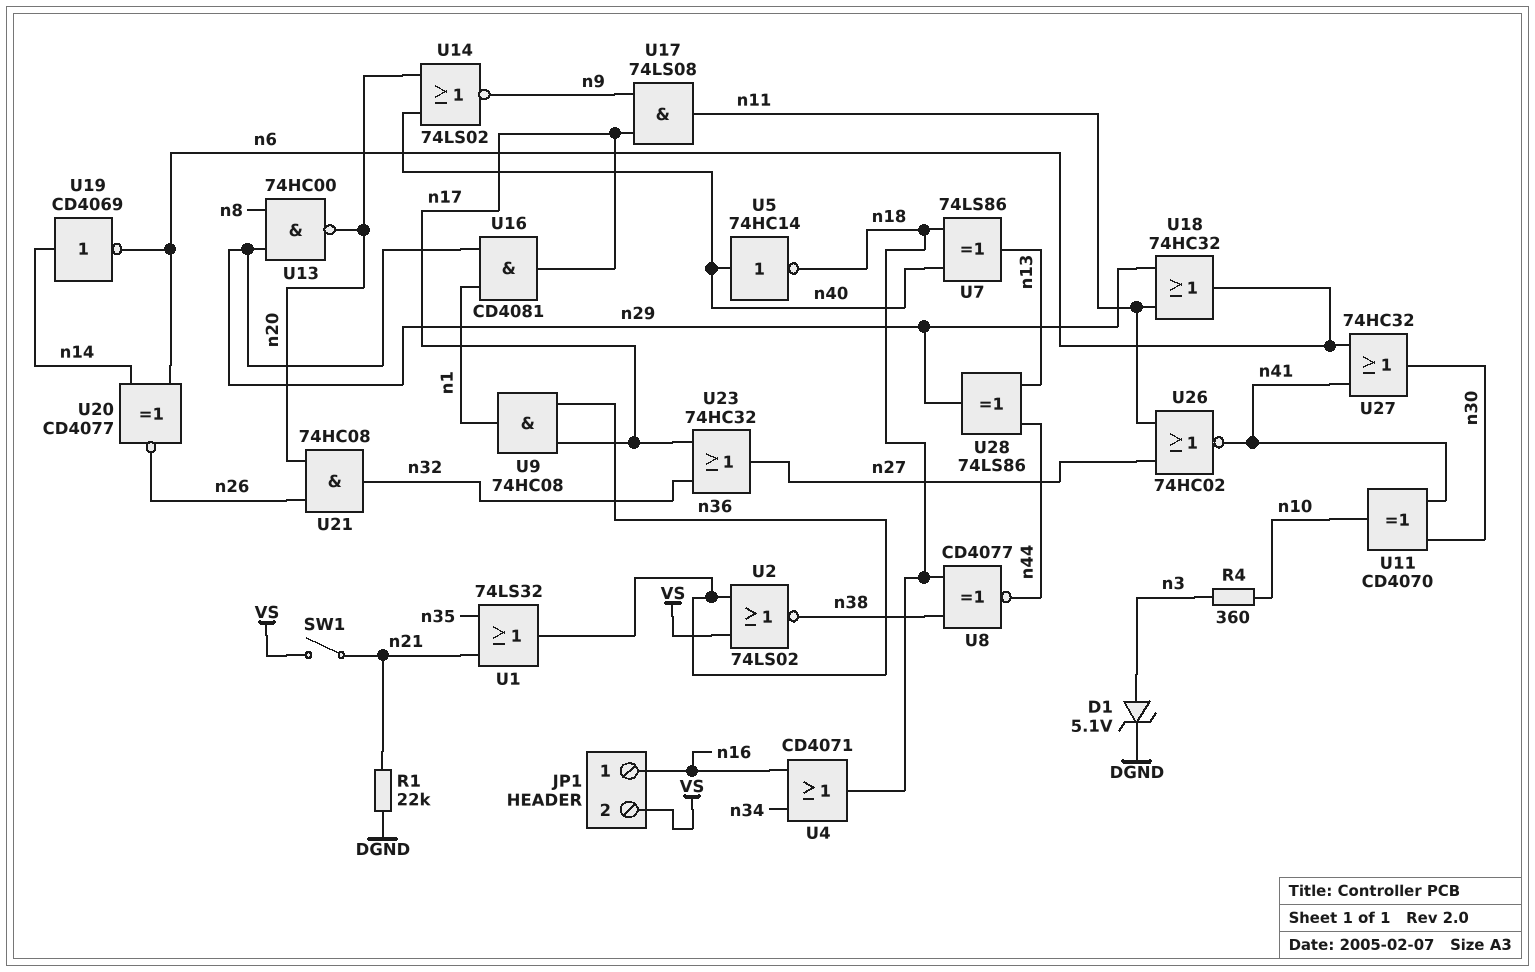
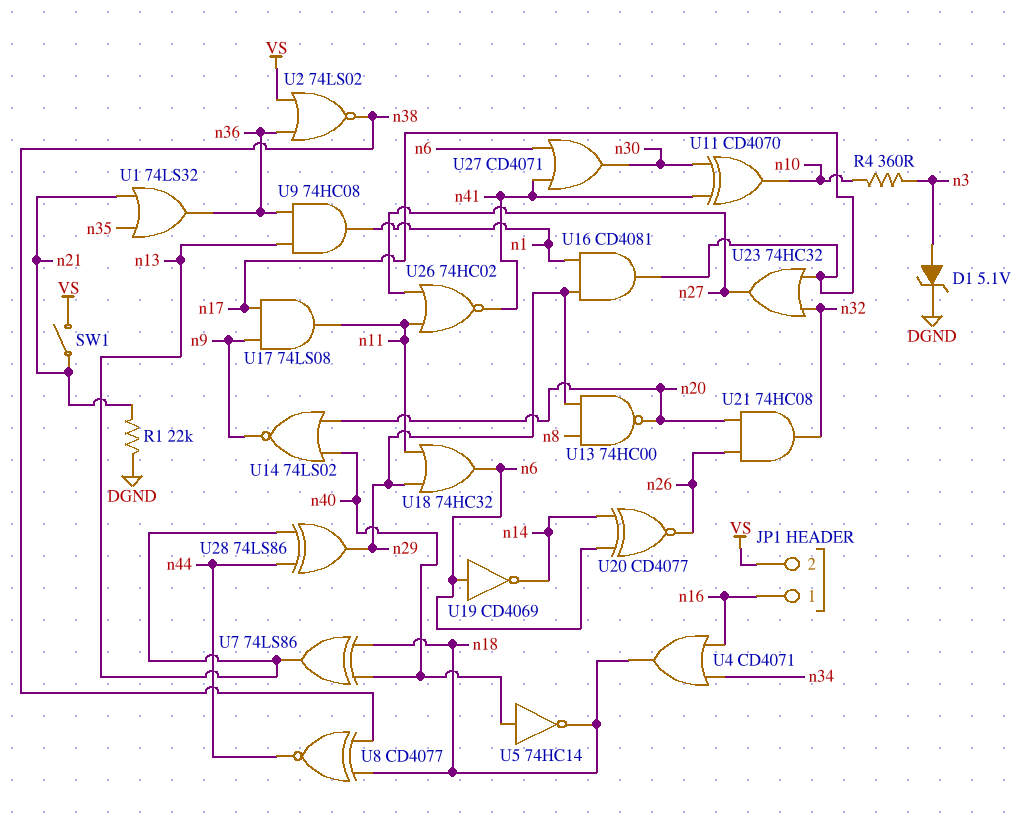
U9: AND 74HC08 (in n17, in n36, out n1) -> AND 74HC08 (in n13, in n36, out n1)
U19: NOT CD4069 (in n14, out n6) -> NOT CD4069 (in n6, out n14)
U27: OR 74HC32 (in n6, in n41, out n30) -> OR CD4071 (in n6, in n41, out n30)

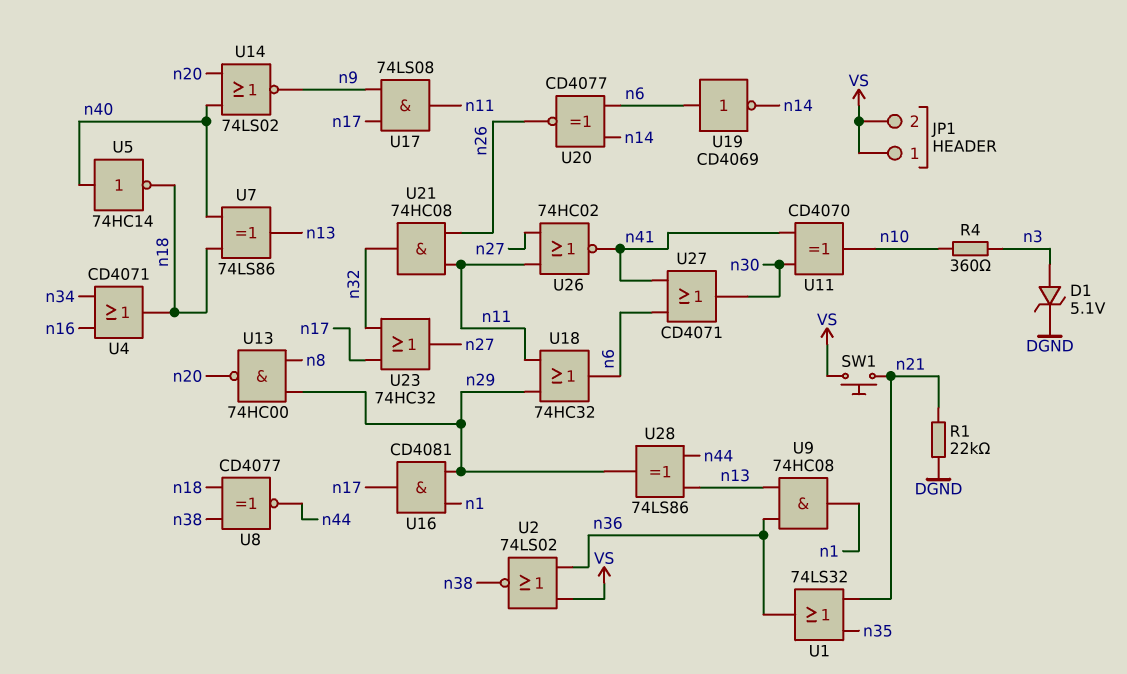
JP1 pin 1: n16 -> VS
SW1: switch (VS, n21) -> button (VS, n21)
U21: AND 74HC08 (in n20, in n26, out n32) -> AND 74HC08 (in n11, in n26, out n32)

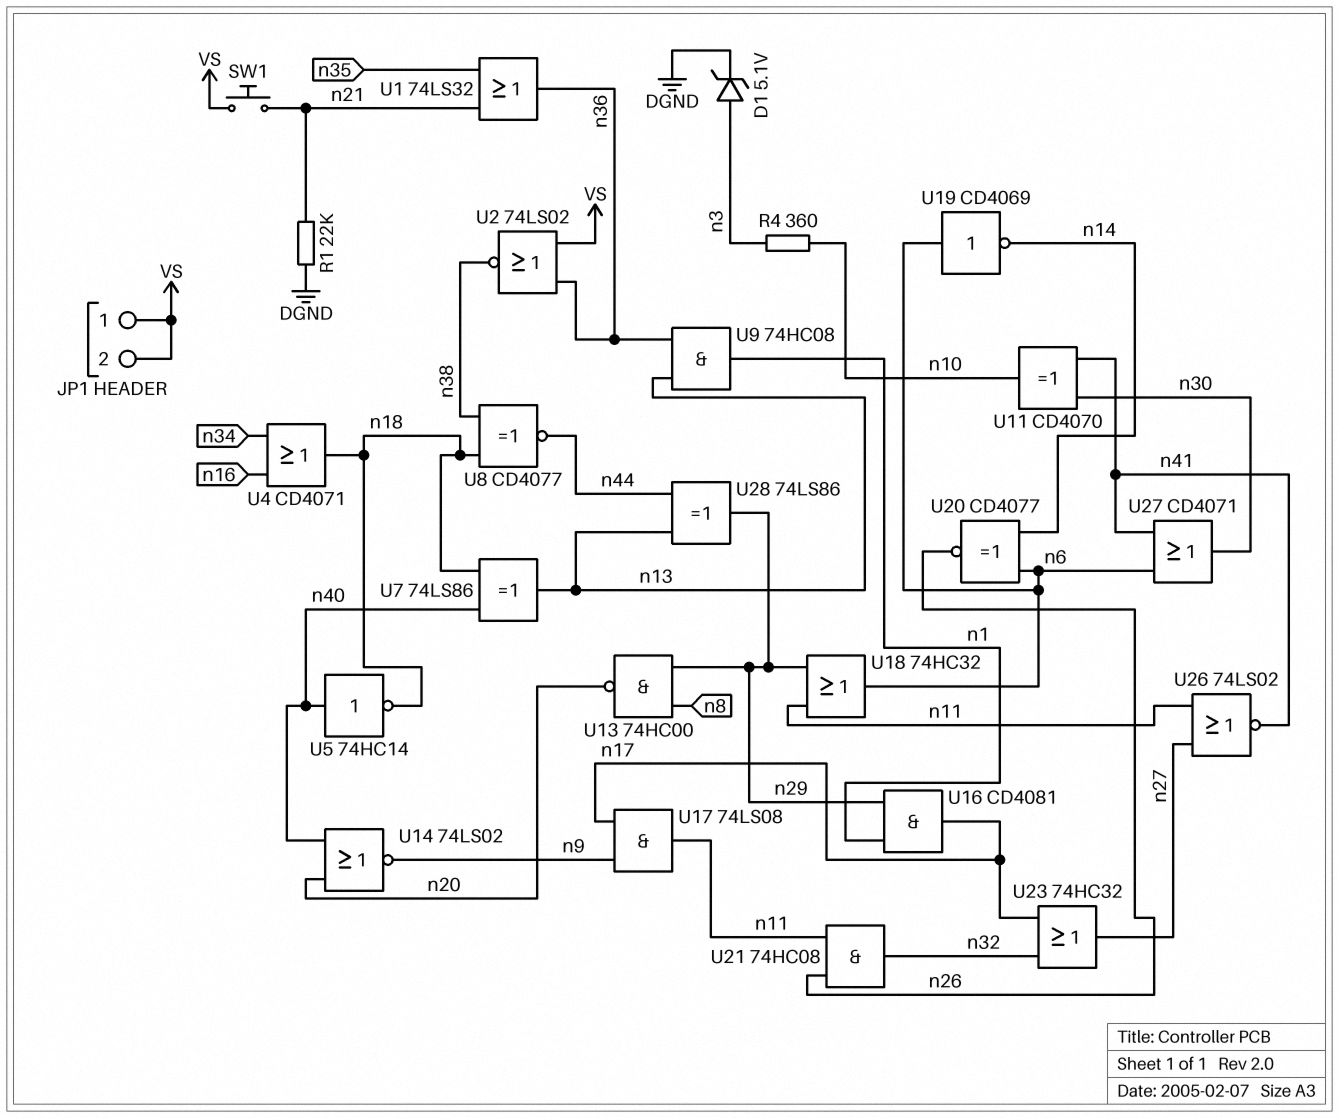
U26: NOR 74HC02 (in n11, in n27, out n41) -> NOR 74LS02 (in n11, in n27, out n41)

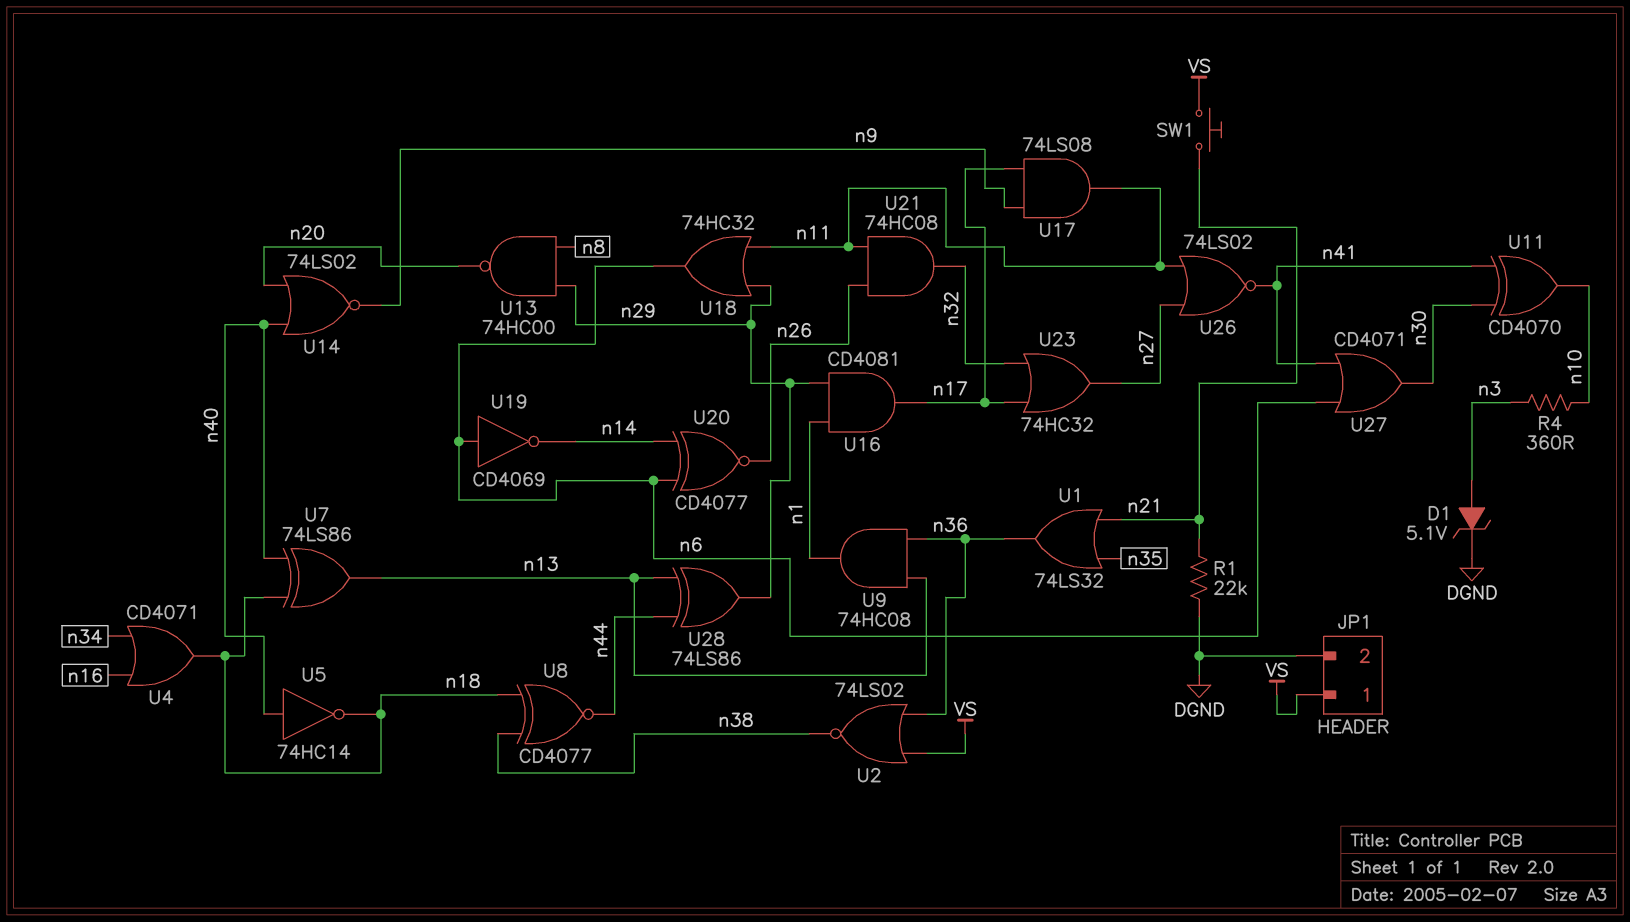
JP1 pin 2: VS -> DGND

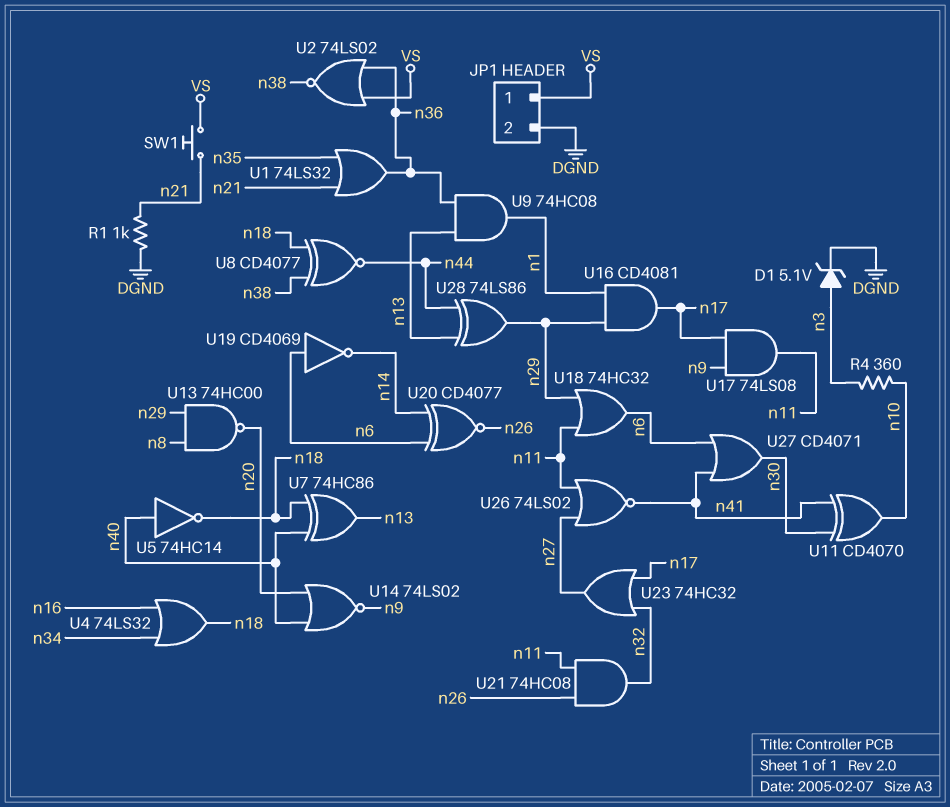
R1: 22k (DGND, n21) -> 1k (DGND, n21)
U4: OR CD4071 (in n16, in n34, out n18) -> OR 74LS32 (in n16, in n34, out n18)
U7: XOR 74LS86 (in n18, in n40, out n13) -> XOR 74HC86 (in n18, in n40, out n13)

